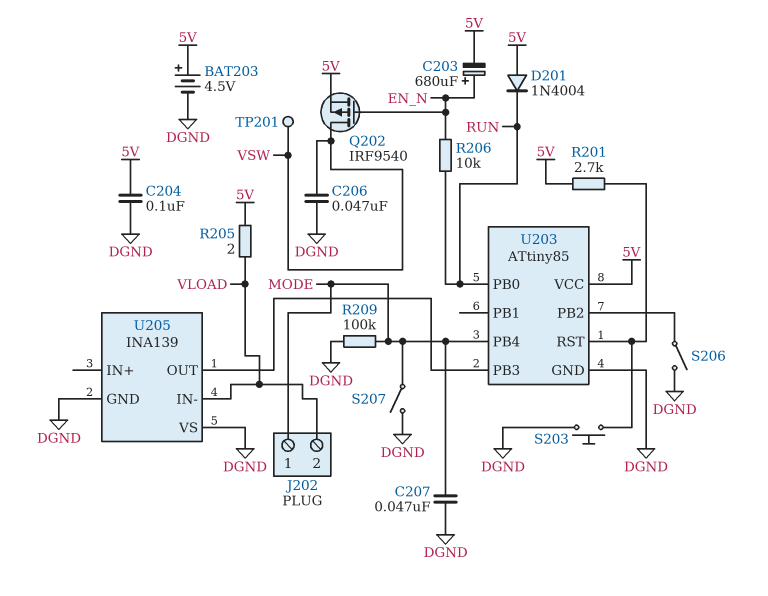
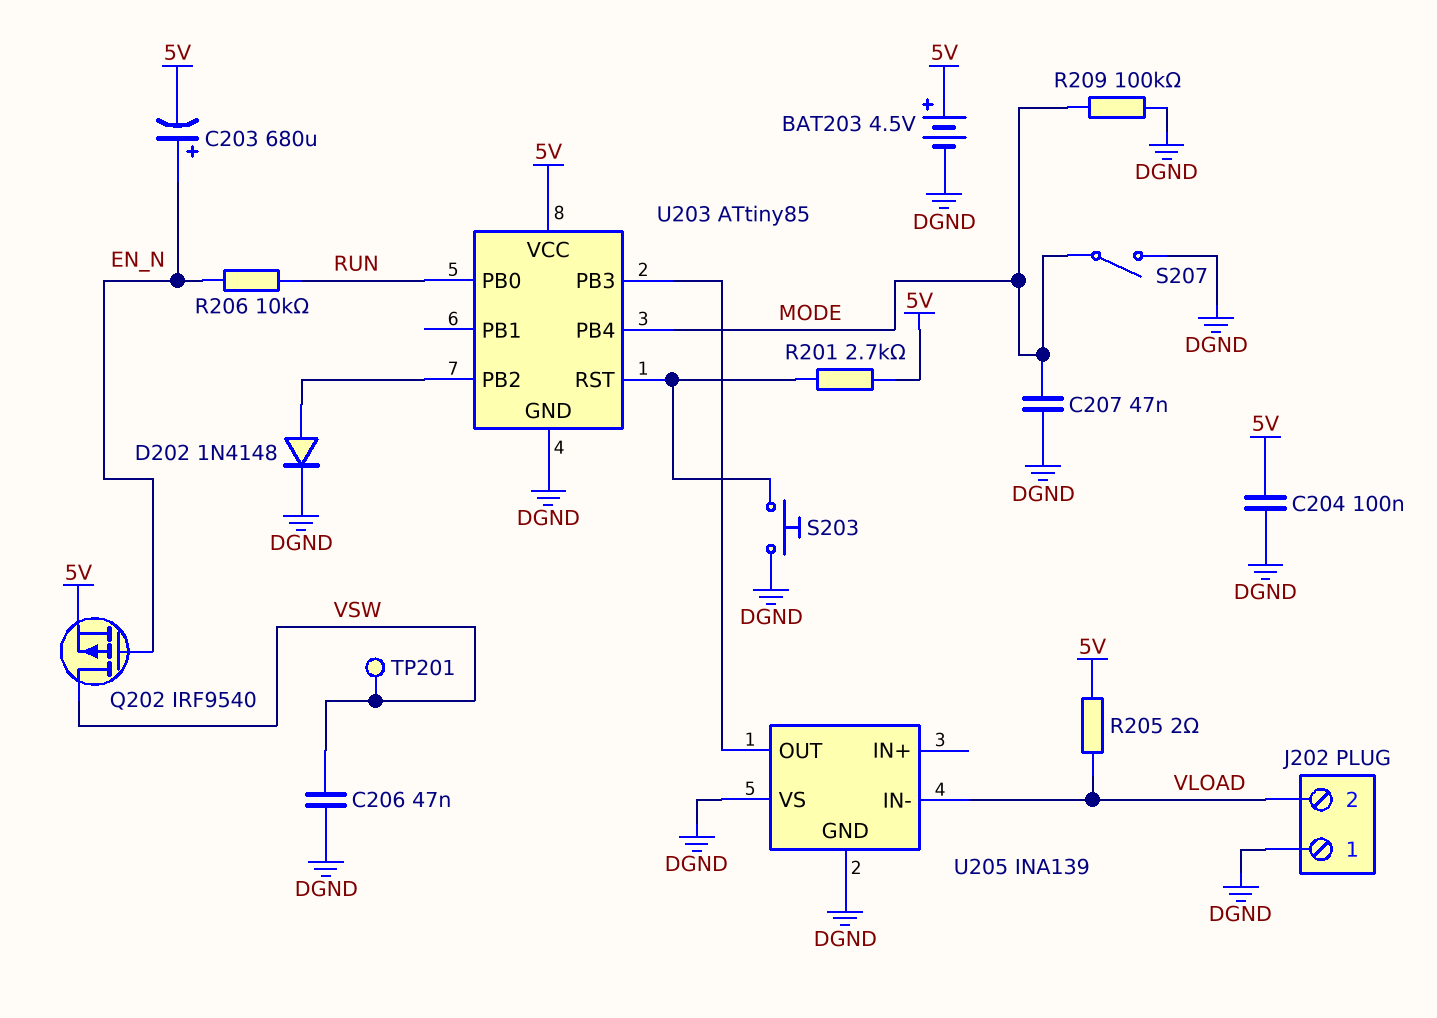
D201: diode 1N4004 (A 5V, K RUN) -> none
D202: none -> diode 1N4148 (A U203/PB2, K DGND)
J202 pin 1: MODE -> DGND
S206: switch (DGND, U203/PB2) -> none

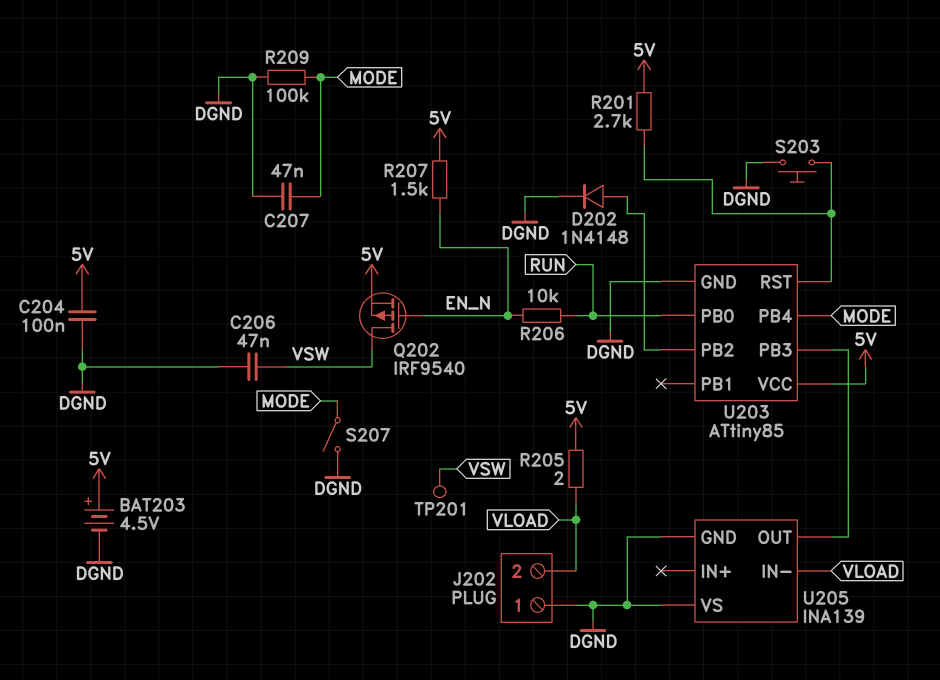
C203: 680uF (plus EN_N, minus 5V) -> none
R207: none -> 1.5k (5V, EN_N)

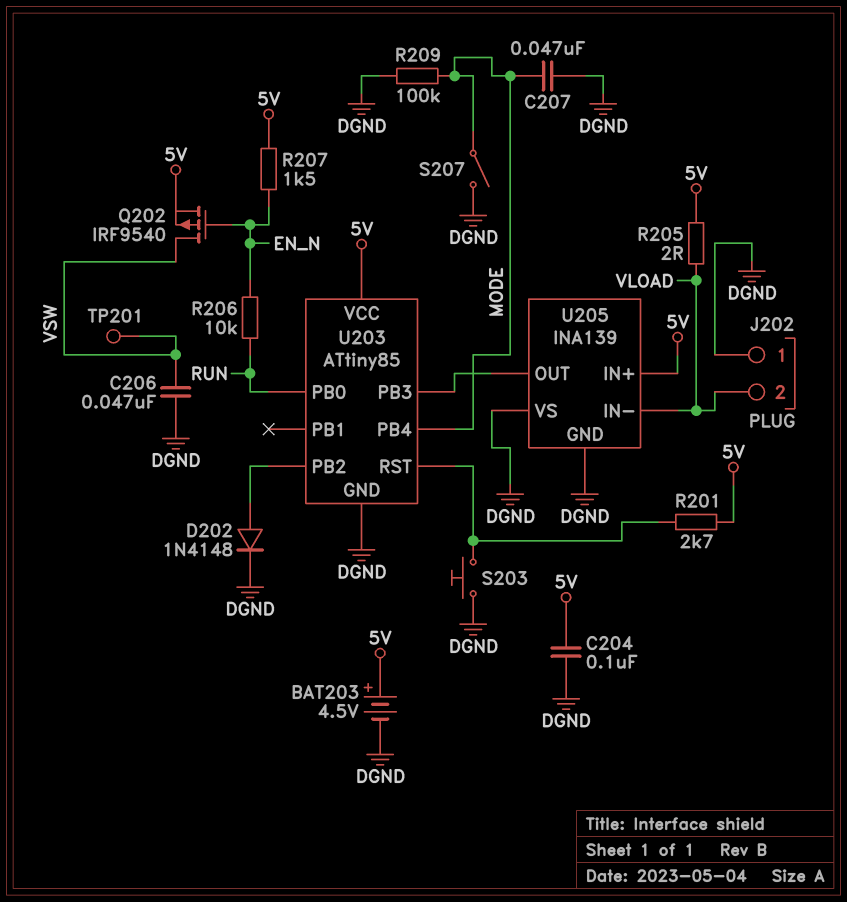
U205 pin IN+: none -> 5V

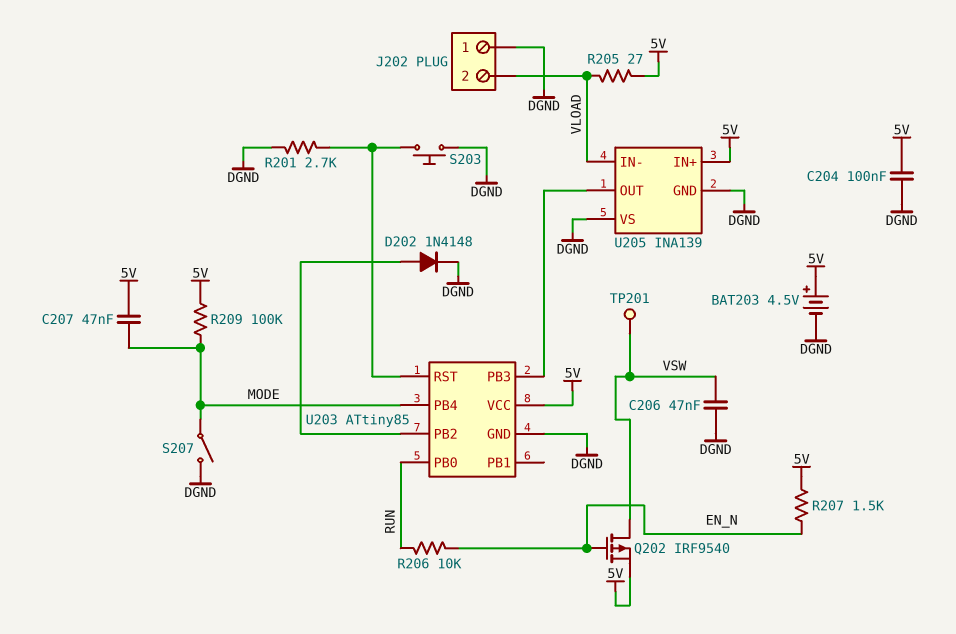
C207: 47nF (DGND, MODE) -> 47nF (5V, MODE)
R201: 2.7k (5V, U203/RST) -> 2.7k (DGND, U203/RST)
R205: 2 (5V, VLOAD) -> 27 (5V, VLOAD)
R209: 100k (DGND, MODE) -> 100k (5V, MODE)

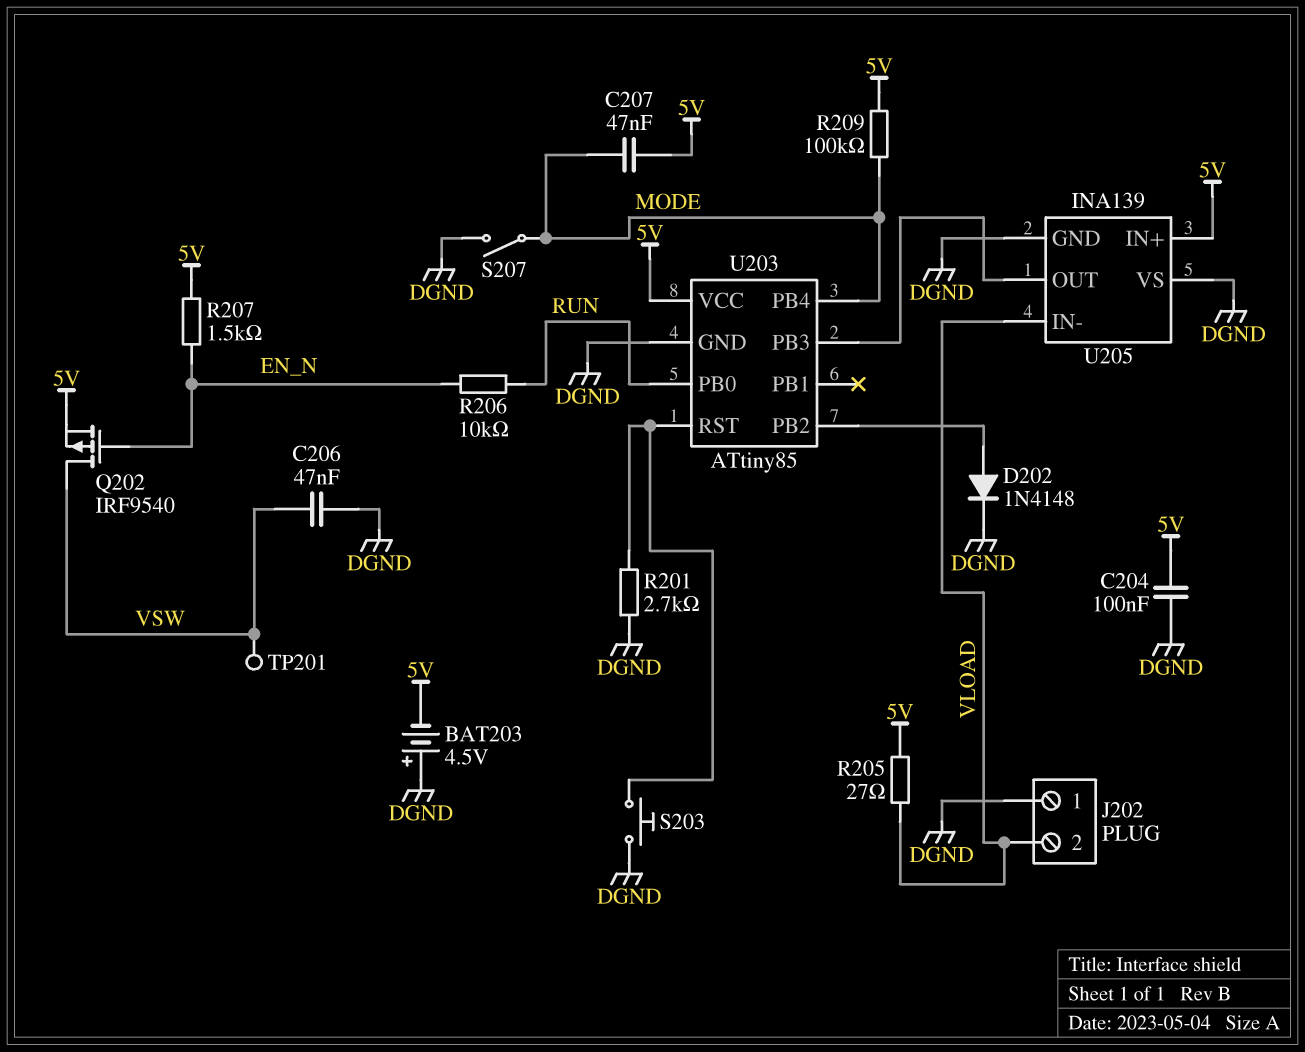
BAT203: 4.5V (plus 5V, minus DGND) -> 4.5V (plus DGND, minus 5V)

